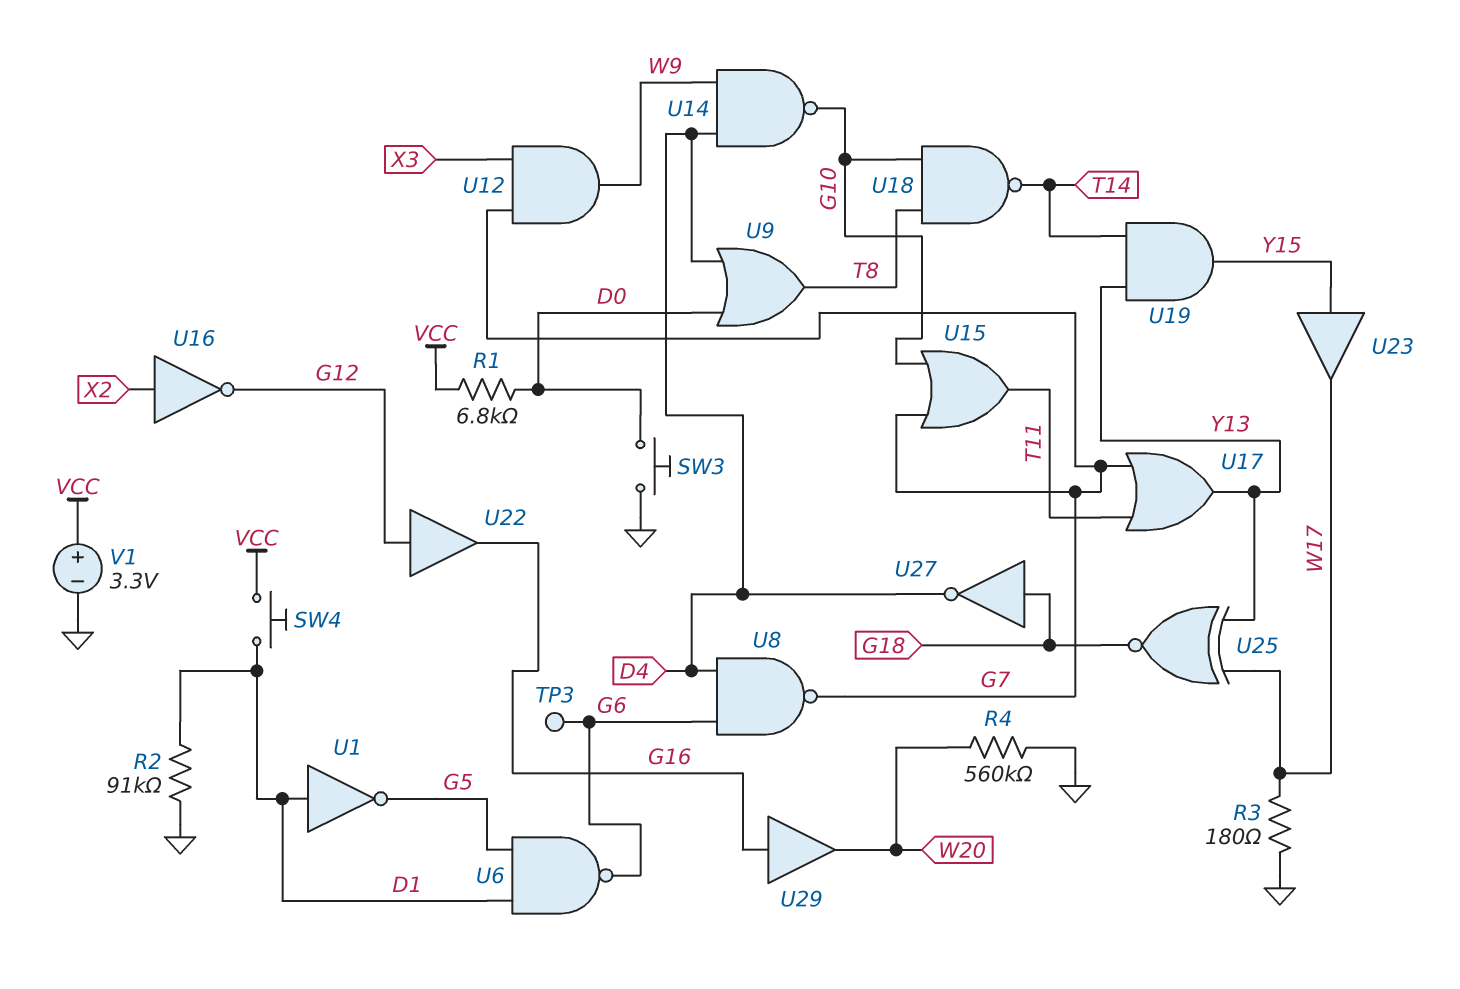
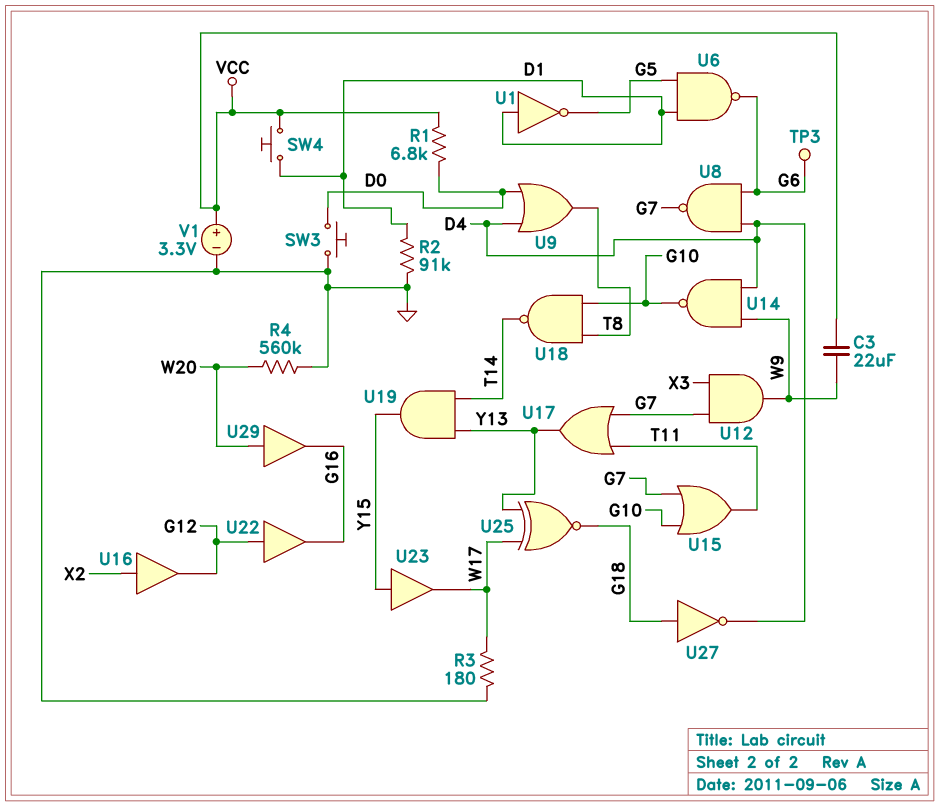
C3: none -> 22uF (VCC, W9)
U16: NOT (in X2, out G12) -> buffer (in X2, out G12)
U29: buffer (in G16, out W20) -> buffer (in W20, out G16)

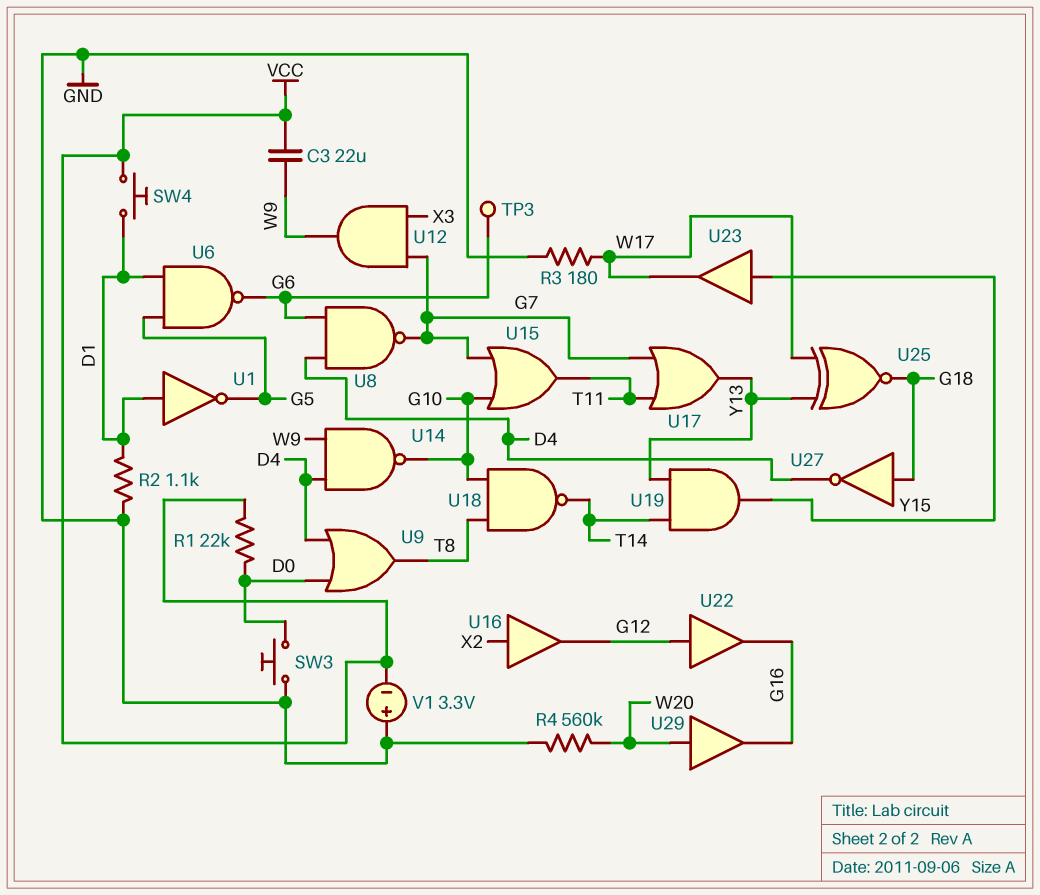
R1: 6.8k (D0, VCC) -> 22k (D0, VCC)
R2: 91k (D1, GND) -> 1.1k (D1, GND)
V1: 3.3V (plus VCC, minus GND) -> 3.3V (plus GND, minus VCC)

